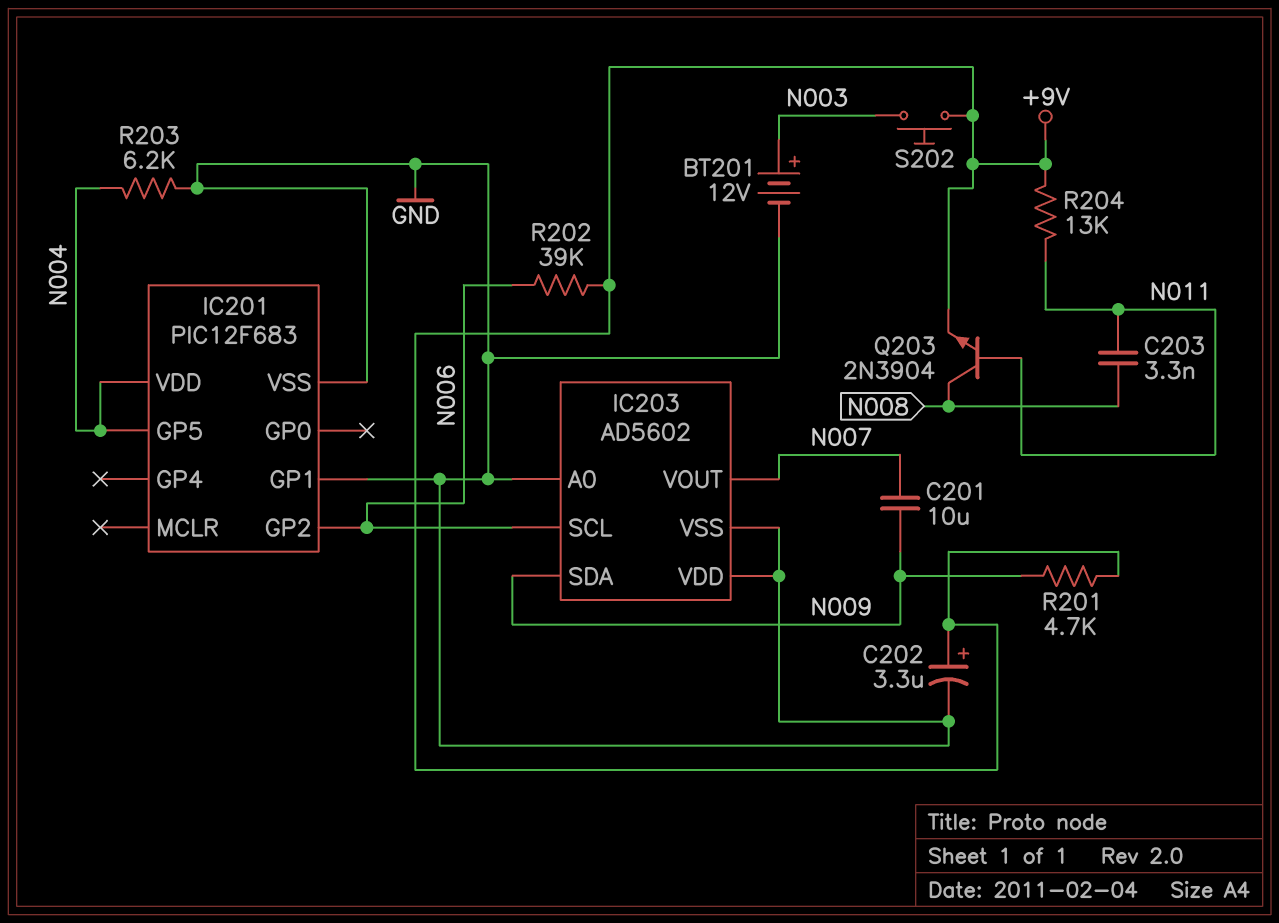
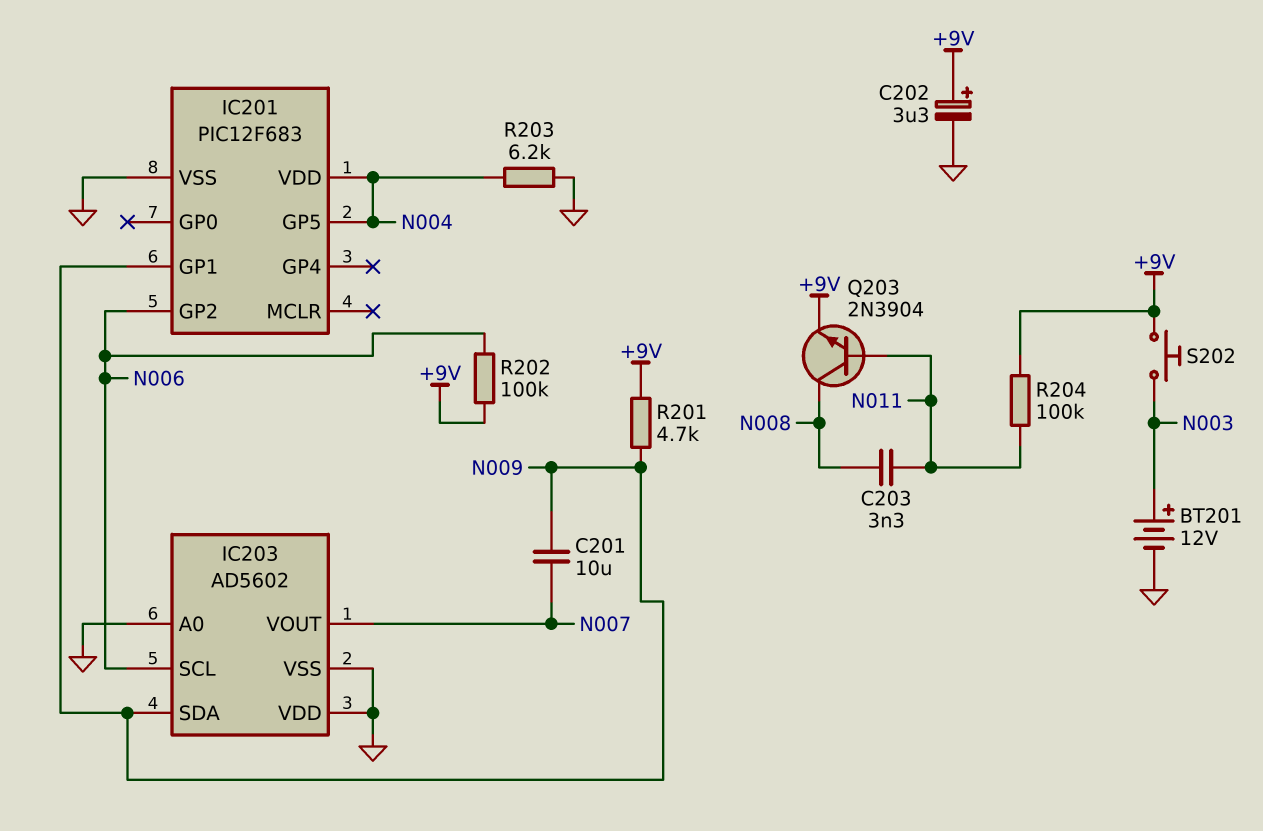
IC201 pin GP1: GND -> N009
R202: 39k (+9V, N006) -> 100k (+9V, N006)
R204: 13k (+9V, N011) -> 100k (+9V, N011)

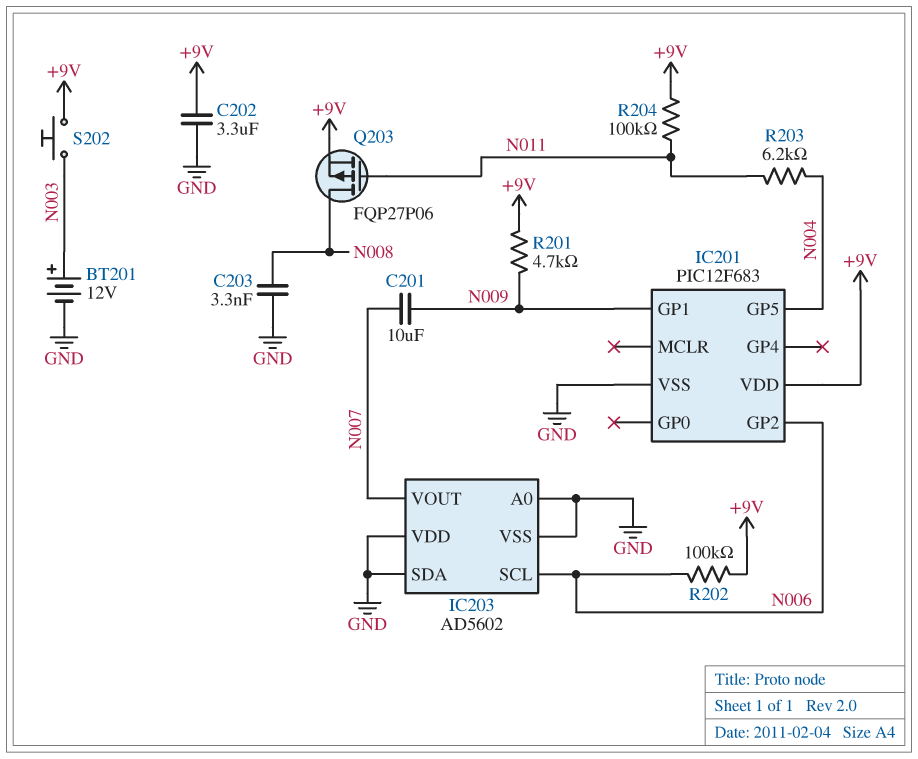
C202: 3.3uF (plus +9V, minus GND) -> 3.3uF (+9V, GND)
C203: 3.3nF (N008, N011) -> 3.3nF (GND, N008)
IC201 pin VDD: N004 -> +9V
IC203 pin SDA: N009 -> GND
Q203: NPN 2N3904 (B N011, C N008, E +9V) -> PMOS FQP27P06 (G N011, D N008, S +9V)
R203: 6.2k (GND, N004) -> 6.2k (N004, N011)

